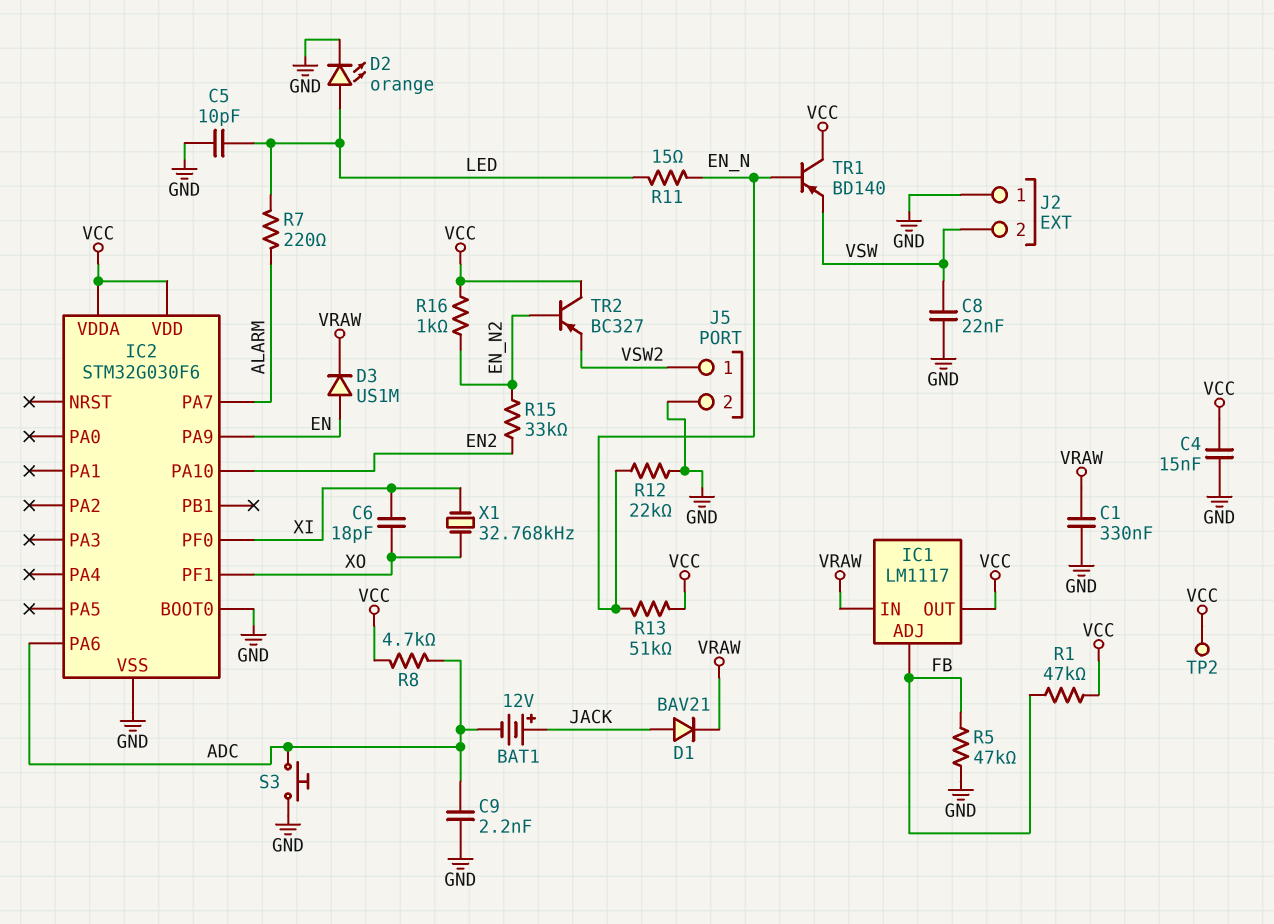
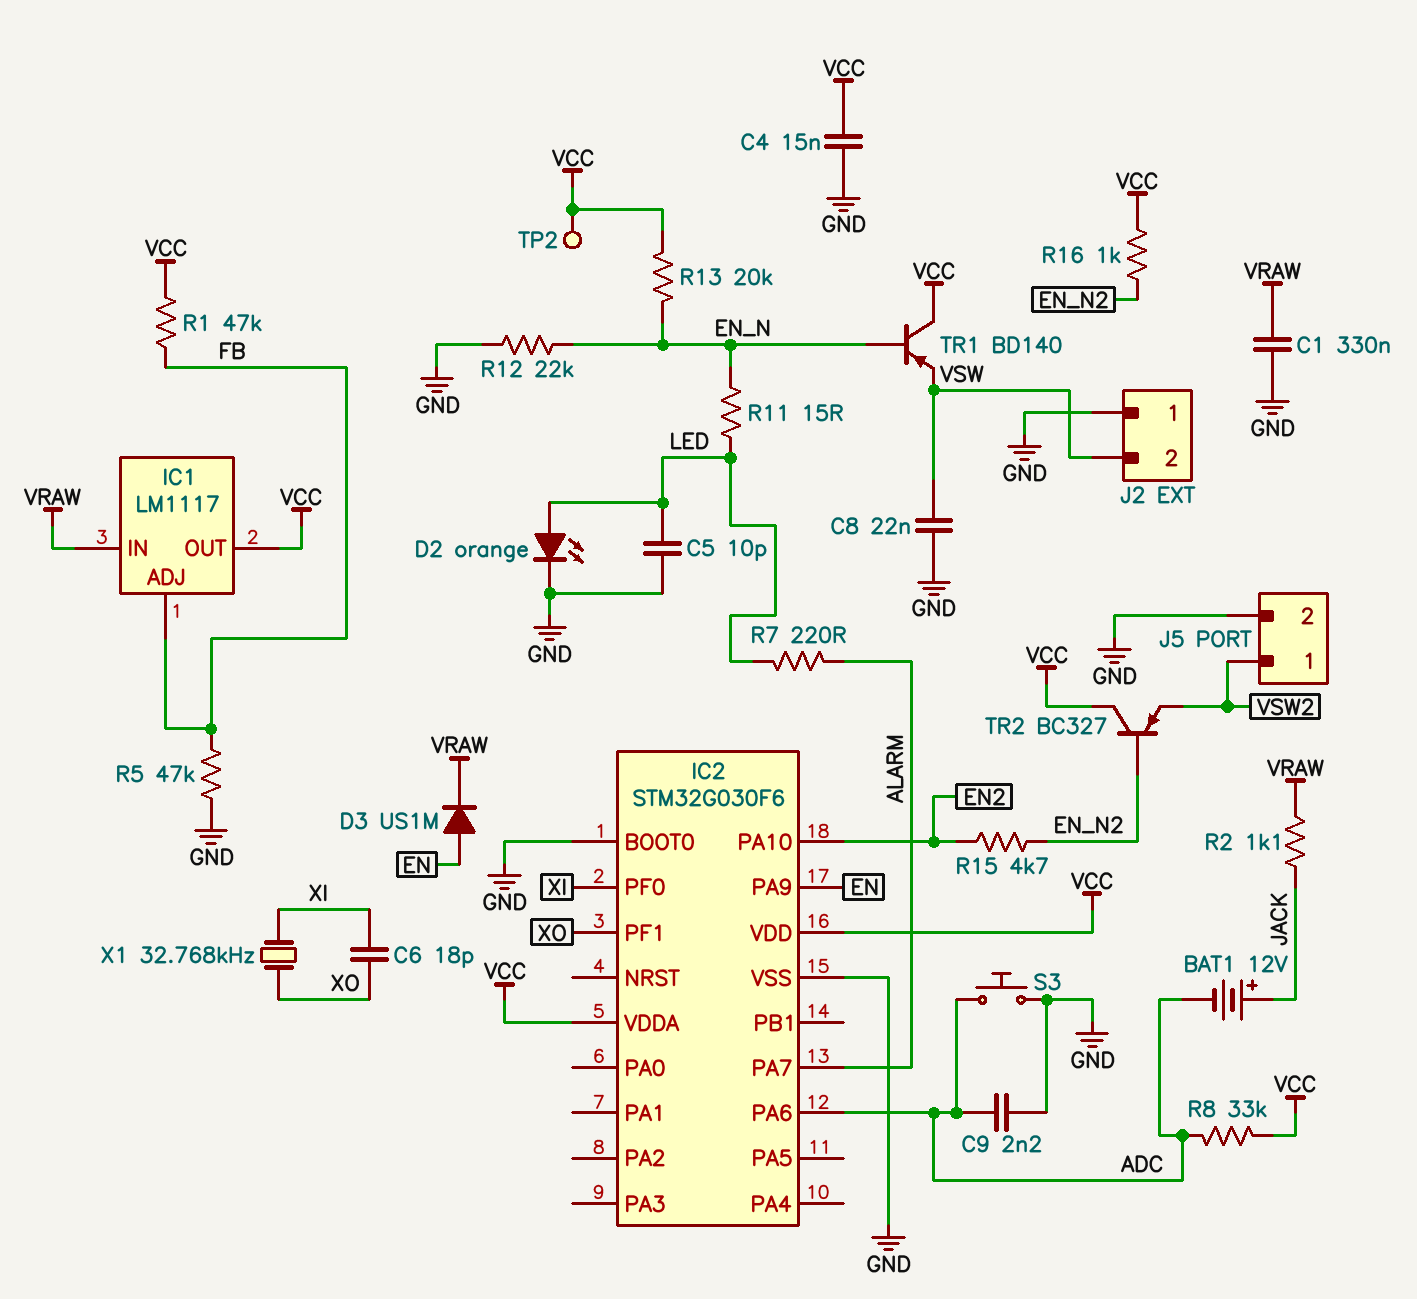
D1: diode BAV21 (A JACK, K VRAW) -> none
R2: none -> 1.1k (JACK, VRAW)
R8: 4.7k (ADC, VCC) -> 33k (ADC, VCC)
R13: 51k (EN_N, VCC) -> 20k (EN_N, VCC)
R15: 33k (EN2, EN_N2) -> 4.7k (EN2, EN_N2)

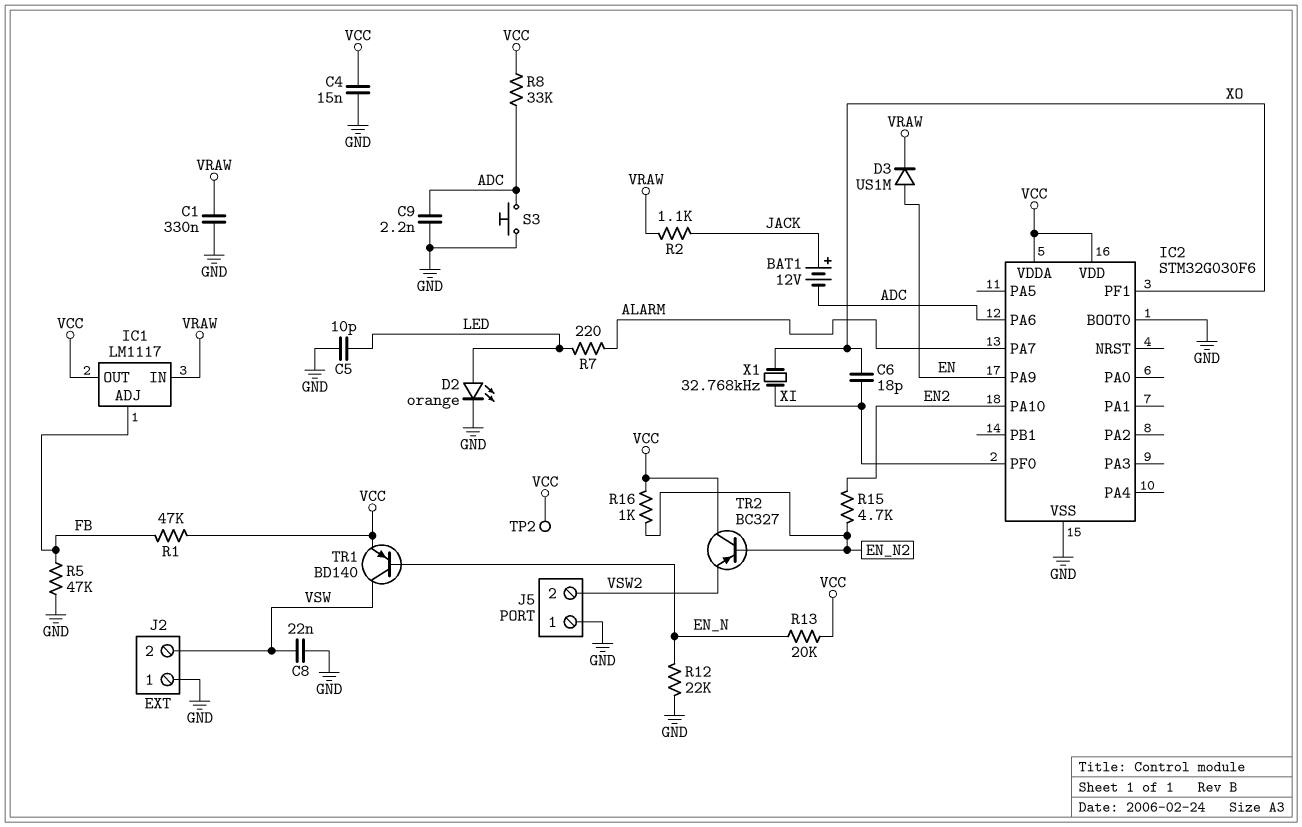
J5 pin 1: VSW2 -> GND
J5 pin 2: GND -> VSW2
R11: 15 (EN_N, LED) -> none
TR1: PNP BD140 (B EN_N, C VCC, E VSW) -> PNP BD140 (B EN_N, C VSW, E VCC)

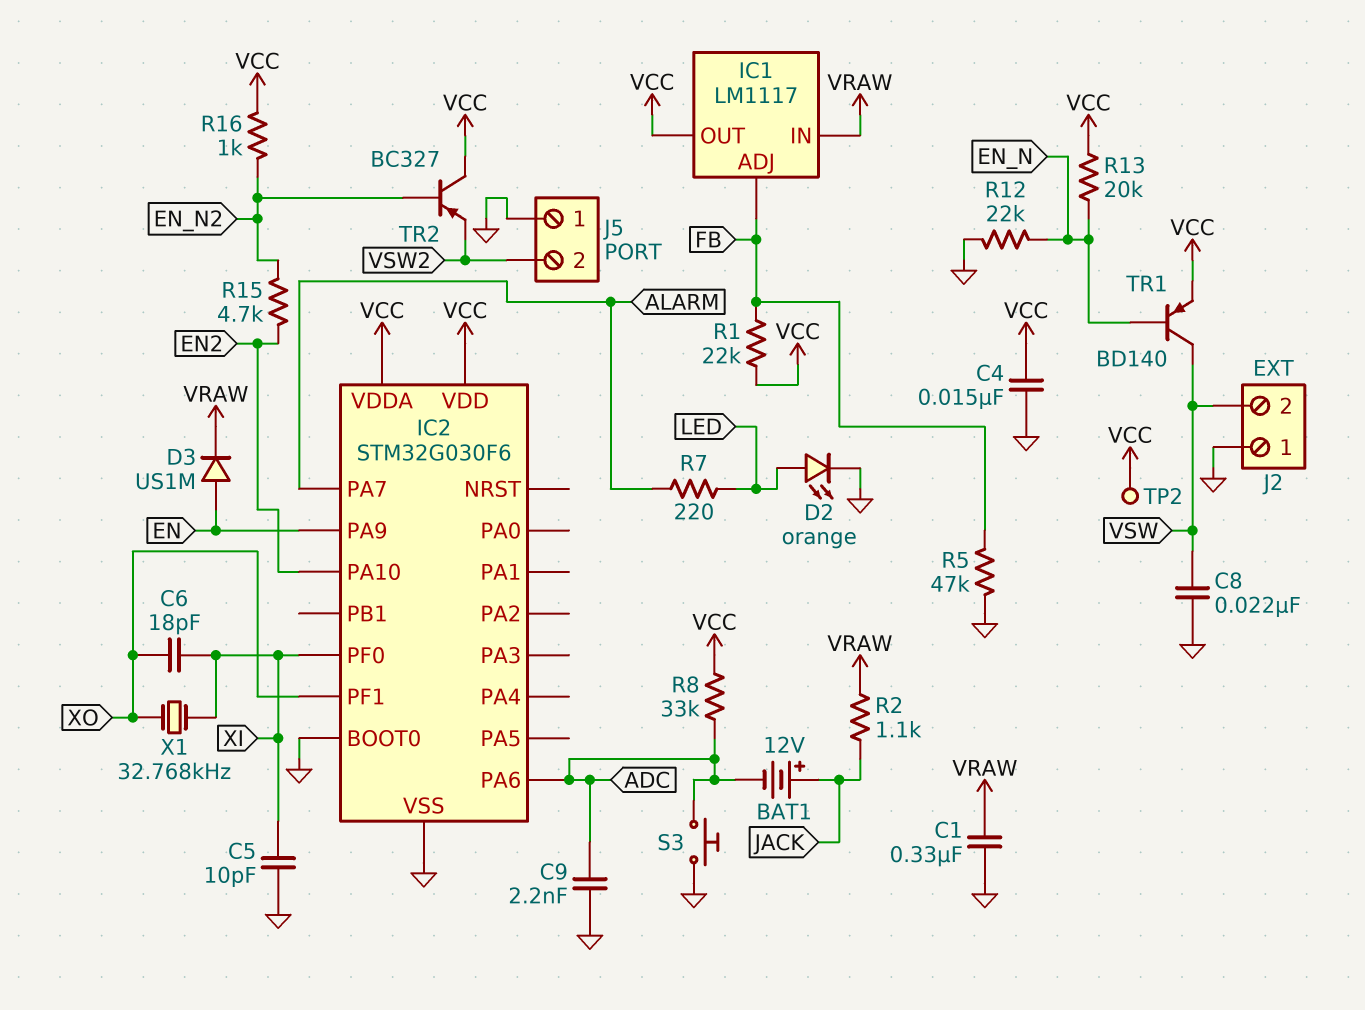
C5: 10pF (GND, LED) -> 10pF (GND, XI)
R1: 47k (FB, VCC) -> 22k (FB, VCC)

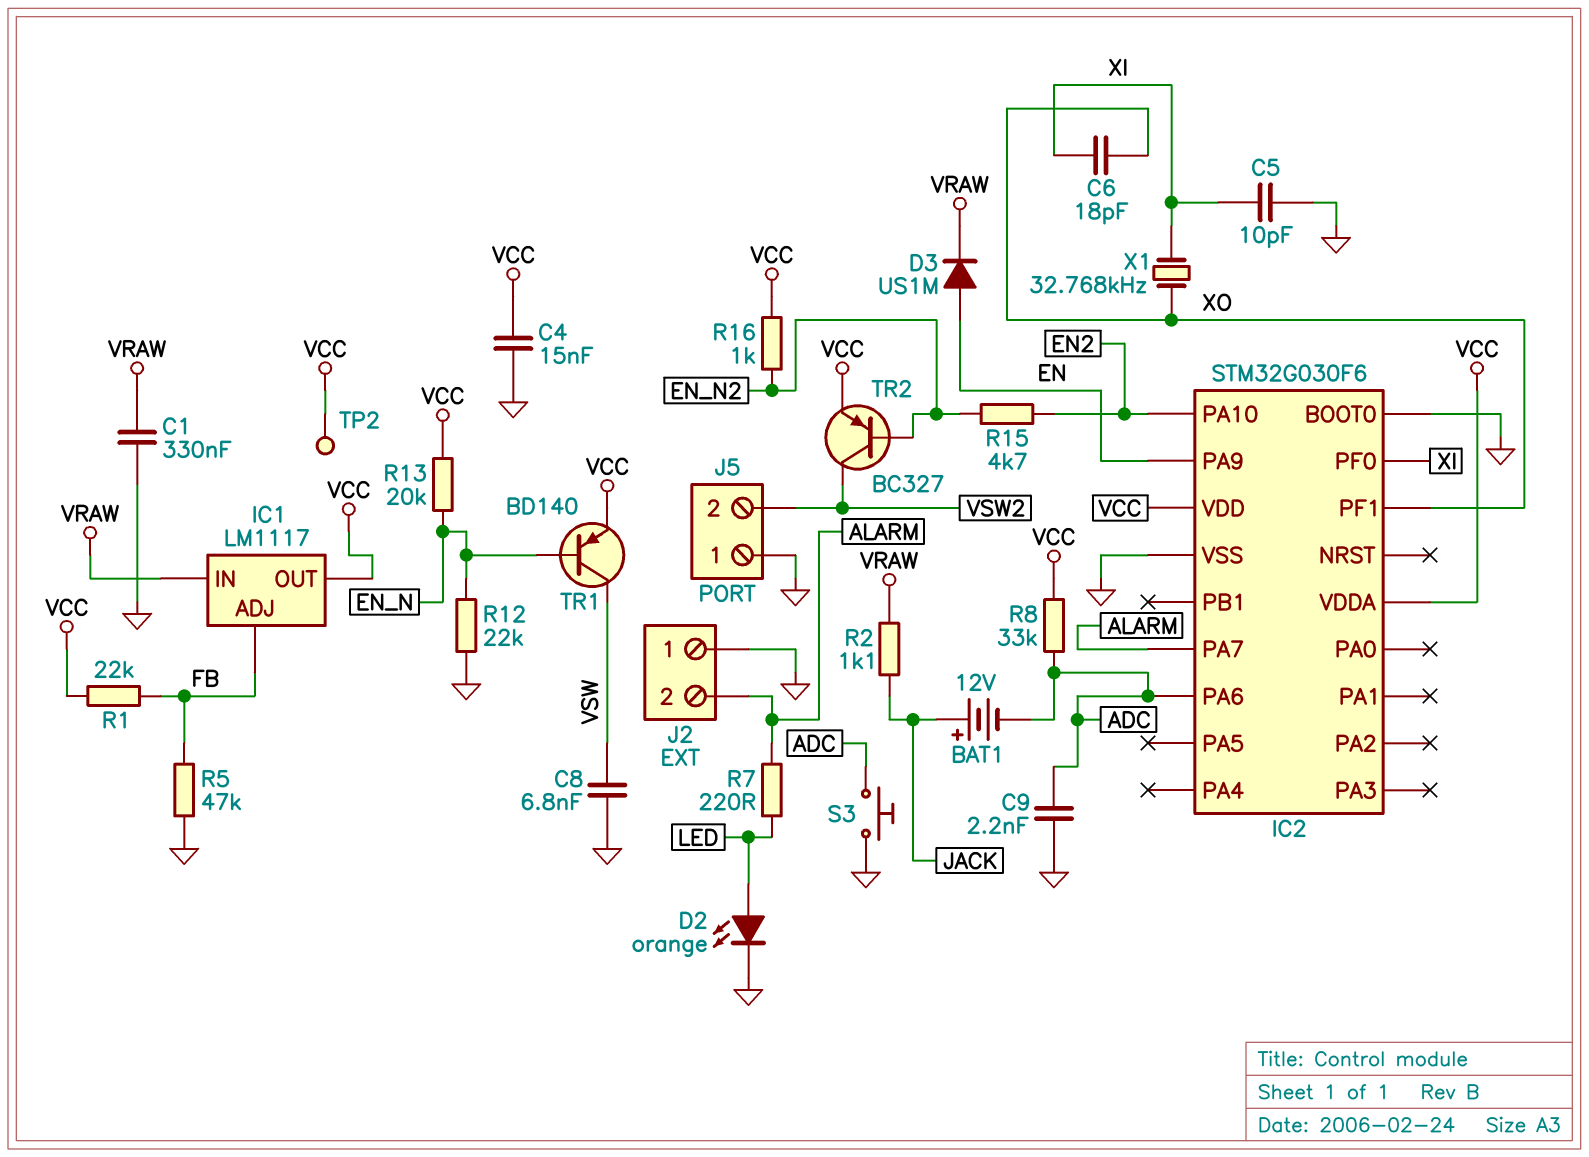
C8: 22nF (GND, VSW) -> 6.8nF (GND, VSW)
J2 pin 2: VSW -> ALARM
TR2: PNP BC327 (B EN_N2, C VCC, E VSW2) -> PNP BC327 (B EN_N2, C VSW2, E VCC)

